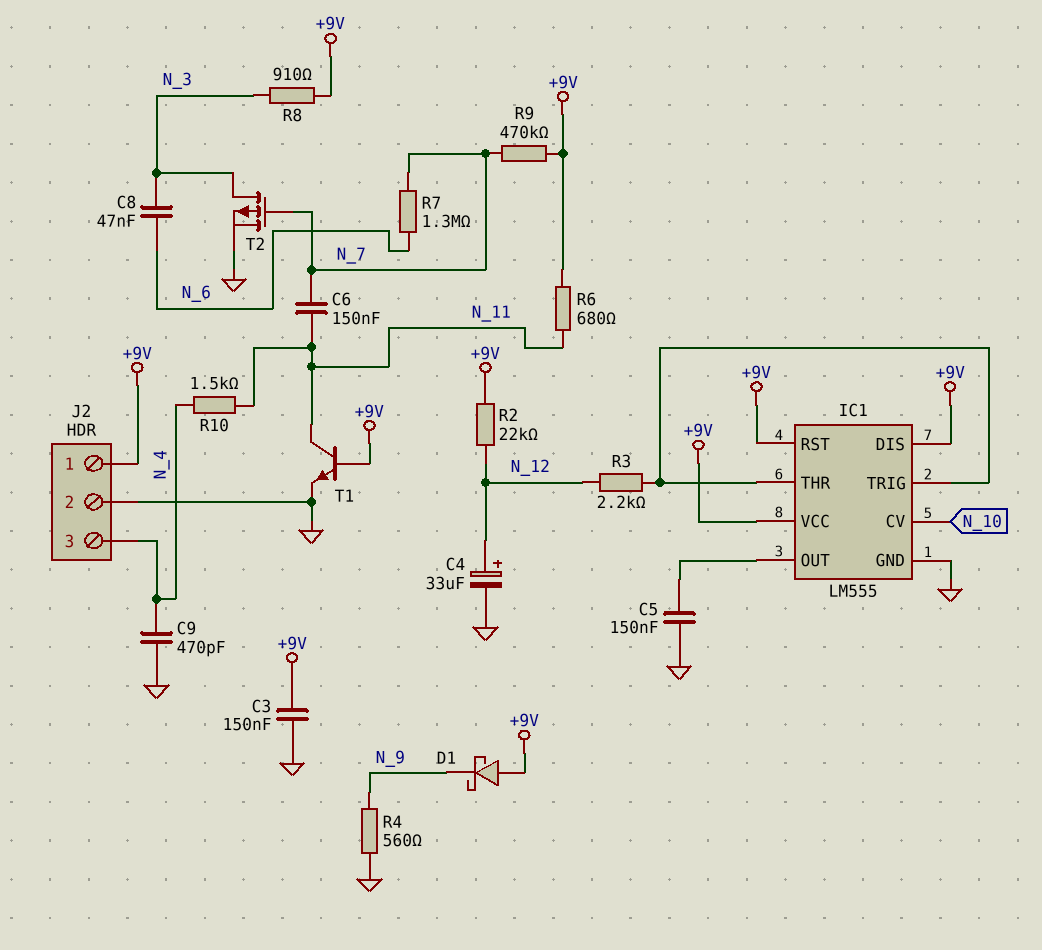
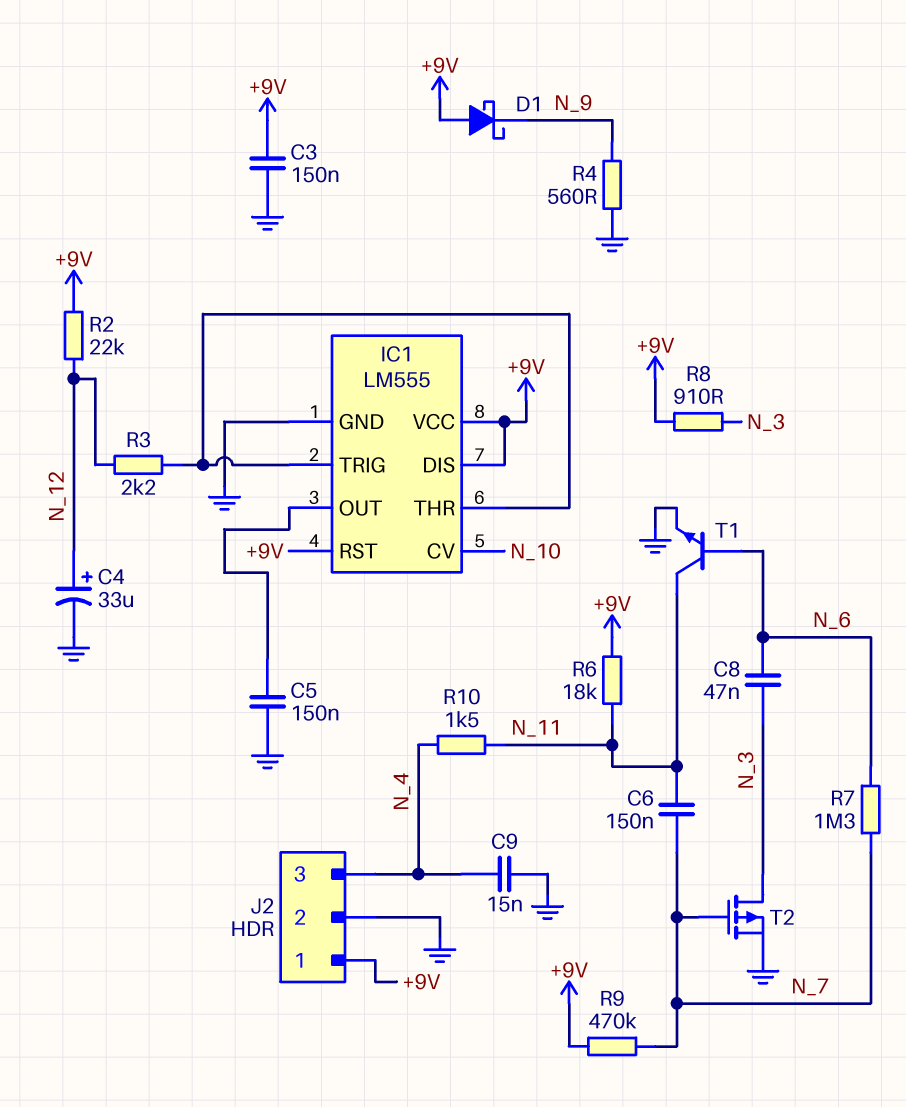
C9: 470pF (GND, N_4) -> 15nF (GND, N_4)
R6: 680 (+9V, N_11) -> 18k (+9V, N_11)
T1: NPN (B +9V, C N_11, E GND) -> NPN (B N_6, C N_11, E GND)

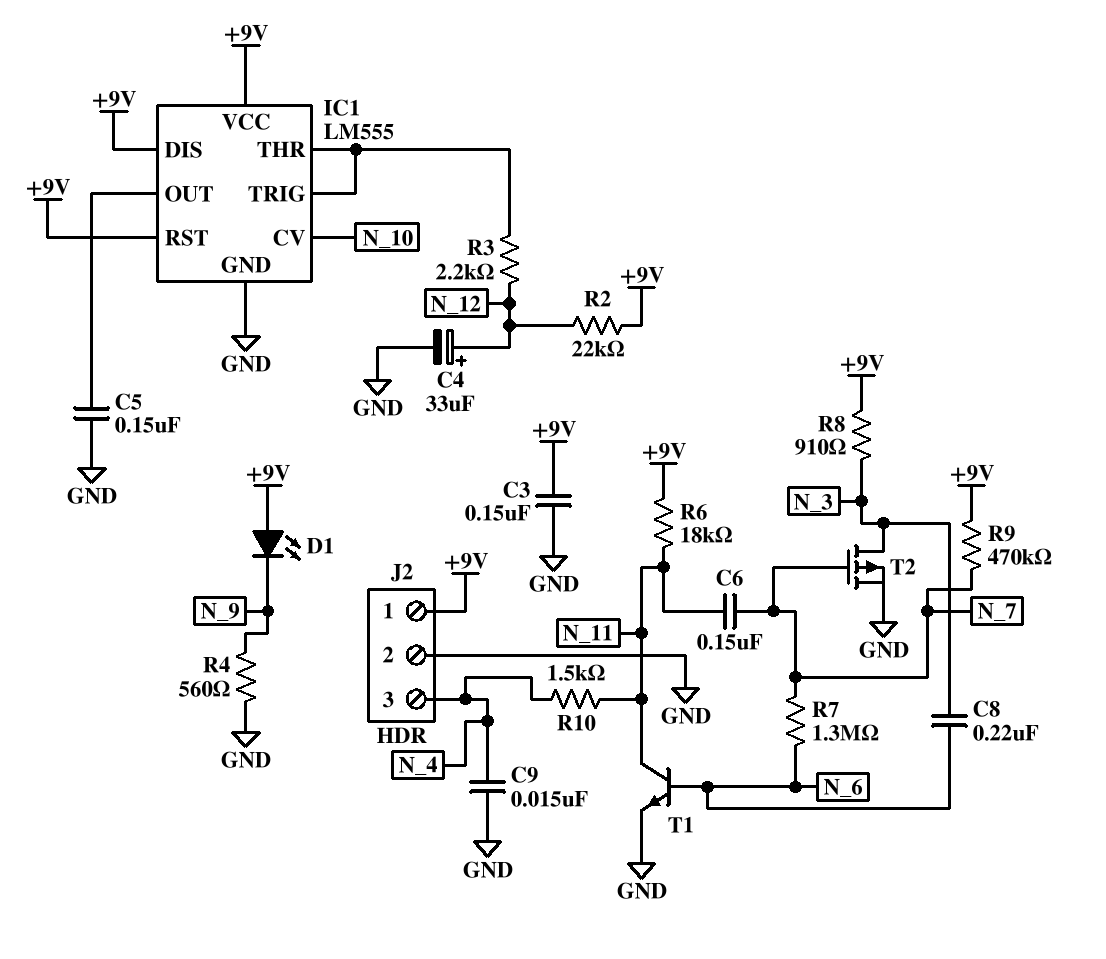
C8: 47nF (N_3, N_6) -> 220nF (N_3, N_6)
D1: schottky (A +9V, K N_9) -> LED (A +9V, K N_9)

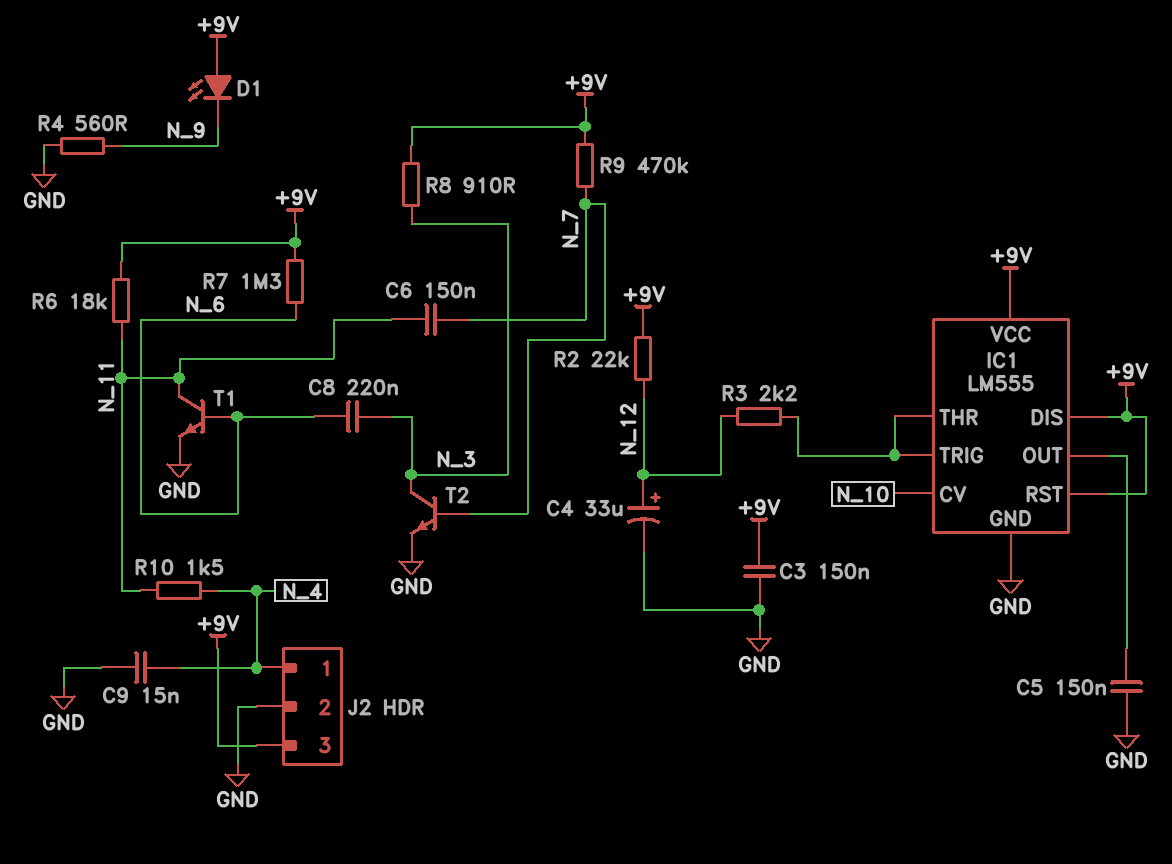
J2 pin 1: +9V -> N_4
J2 pin 3: N_4 -> +9V
R7: 1.3M (N_6, N_7) -> 1.3M (+9V, N_6)
T2: PMOS (G N_7, D N_3, S GND) -> NPN (B N_7, C N_3, E GND)

